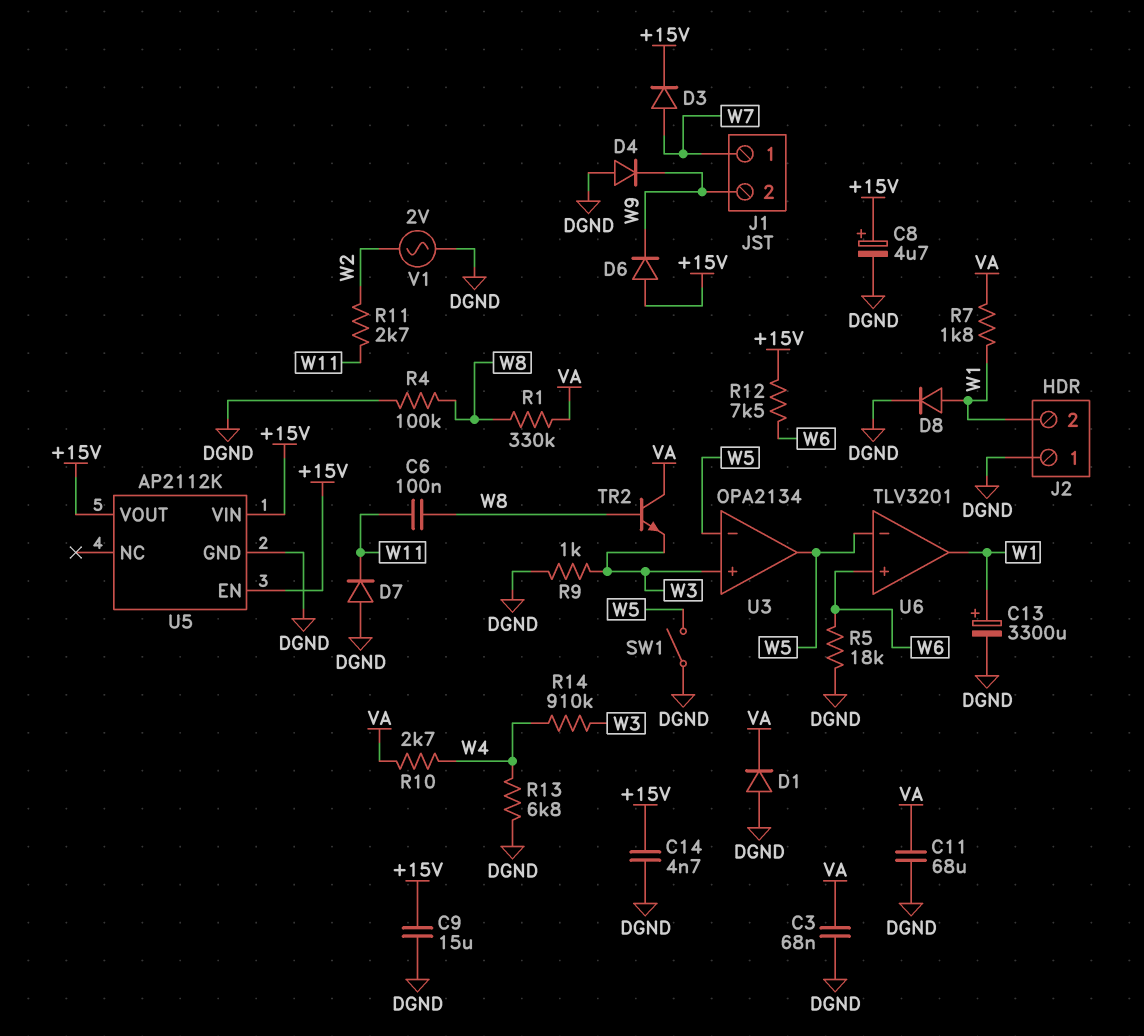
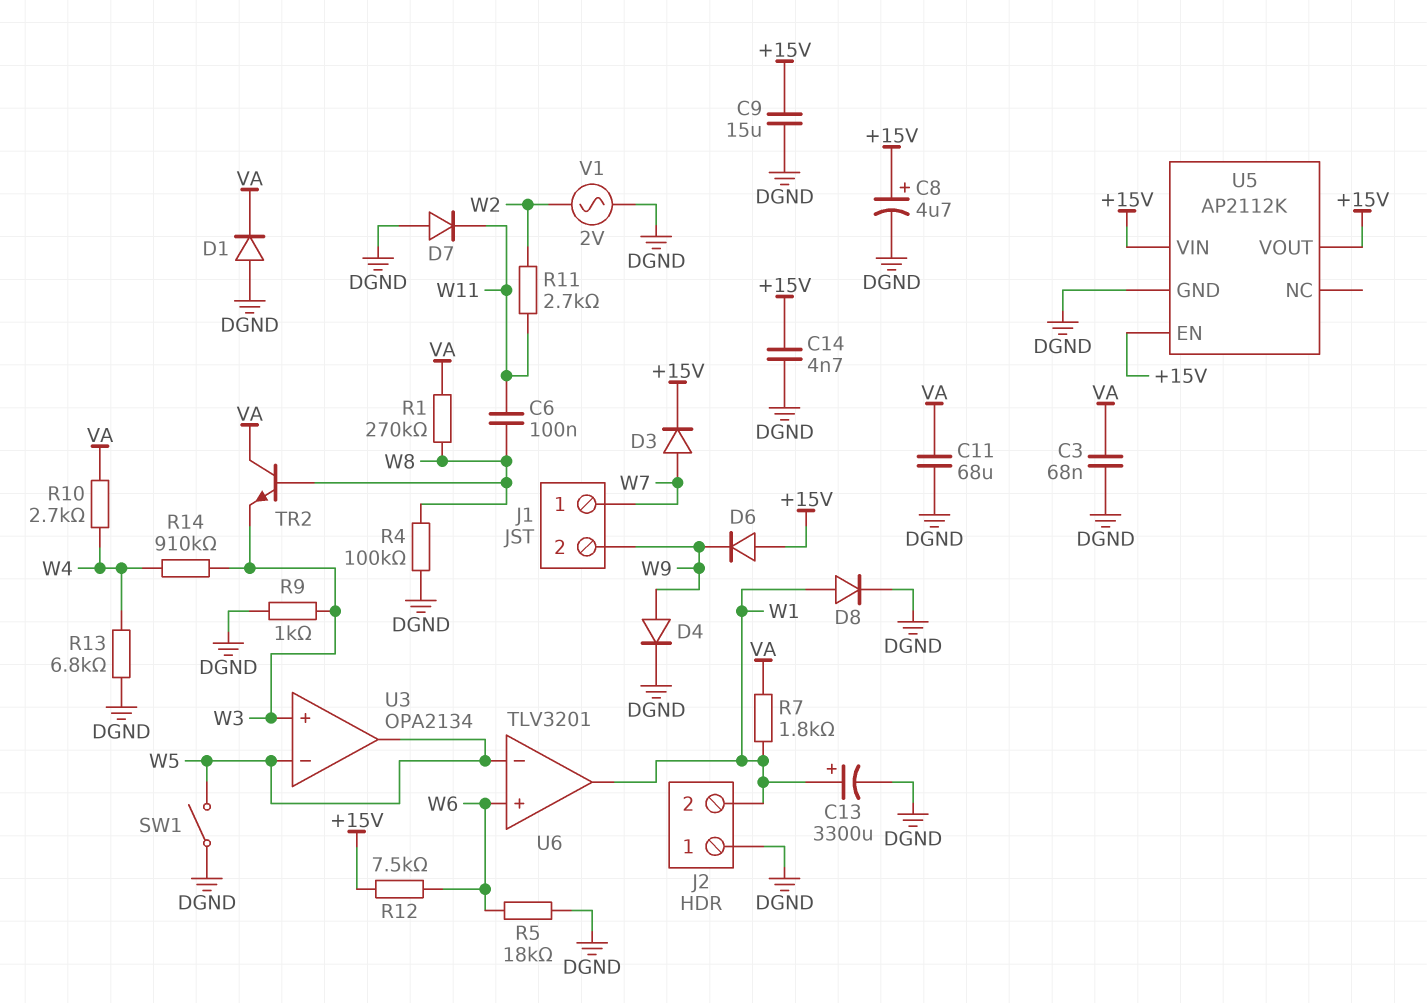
D4: diode (A DGND, K W9) -> diode (A W9, K DGND)
R1: 330k (VA, W8) -> 270k (VA, W8)

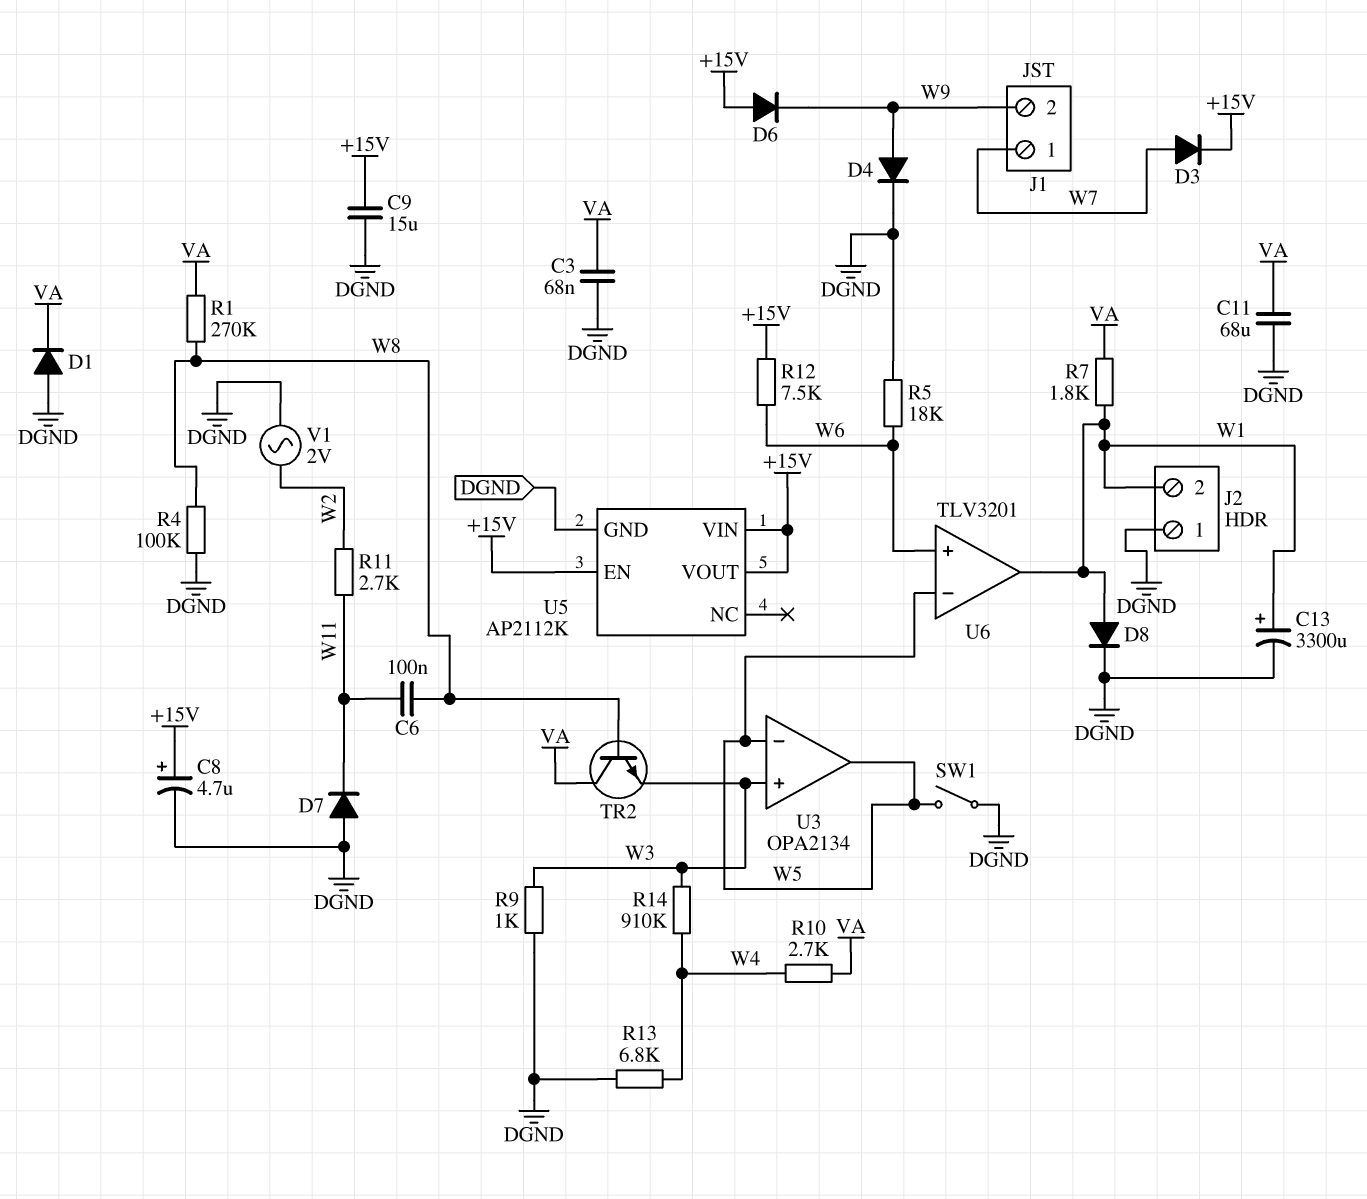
C14: 4.7nF (+15V, DGND) -> none

